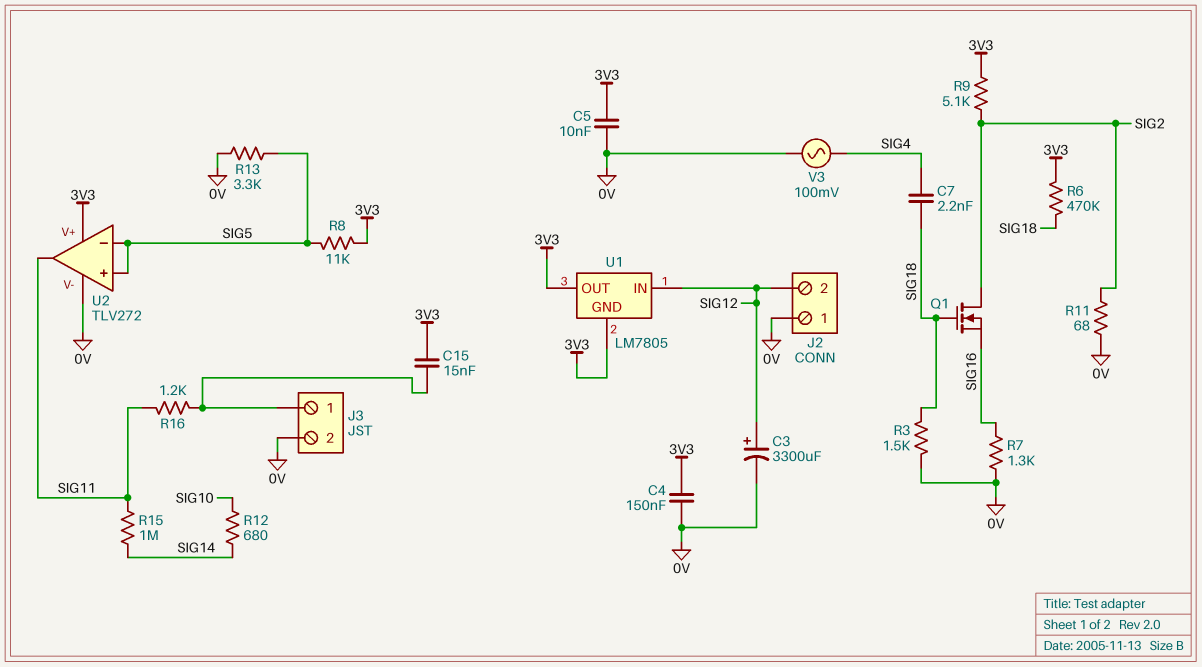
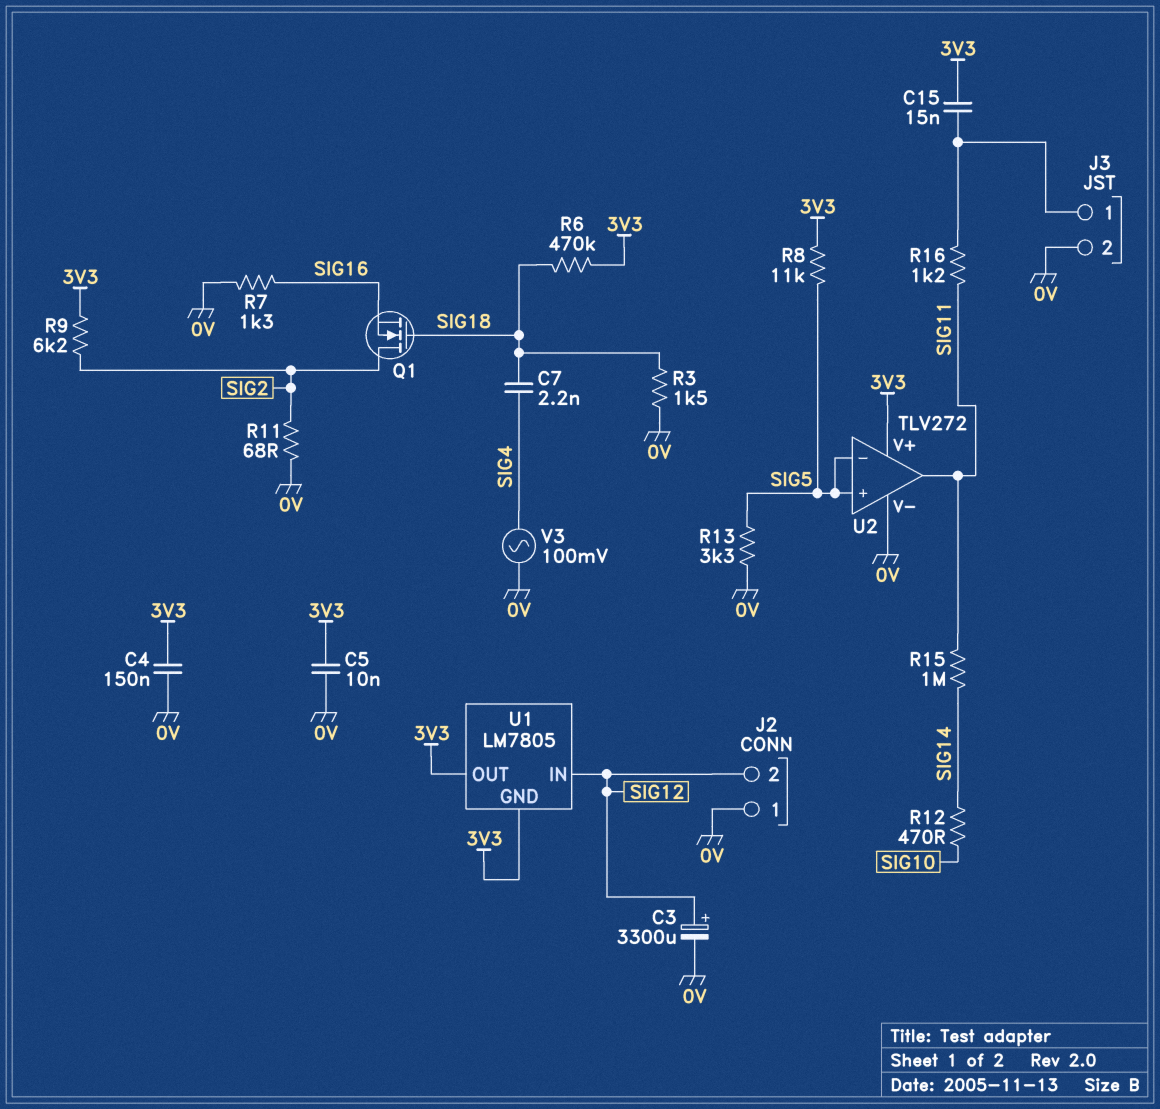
R9: 5.1k (3V3, SIG2) -> 6.2k (3V3, SIG2)
R12: 680 (SIG10, SIG14) -> 470 (SIG10, SIG14)

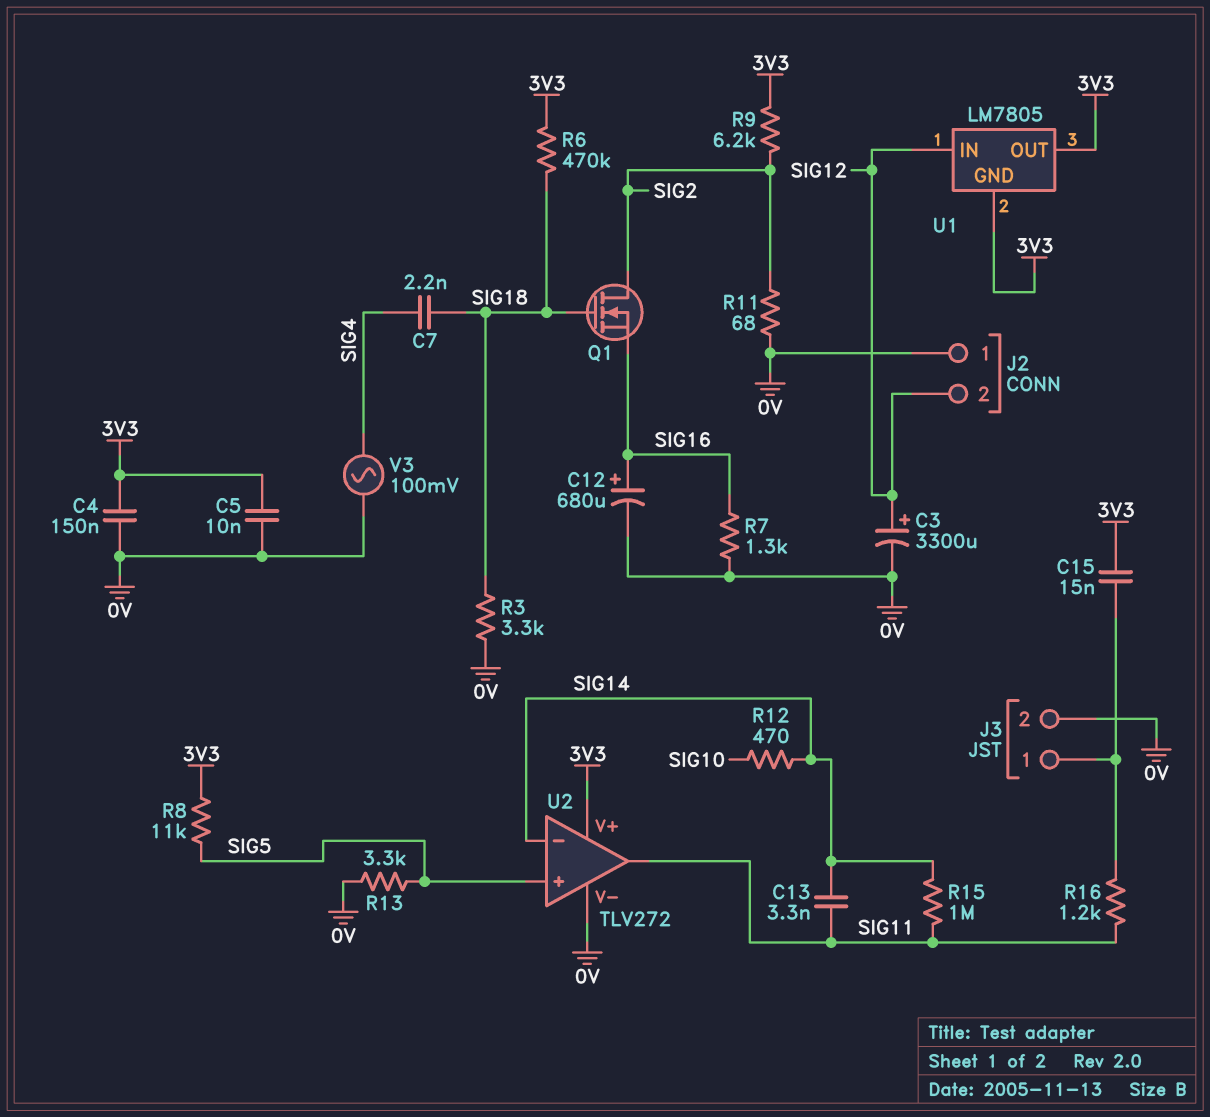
C12: none -> 680uF (plus SIG16, minus 0V)
C13: none -> 3.3nF (SIG11, SIG14)
R3: 1.5k (0V, SIG18) -> 3.3k (0V, SIG18)
U2 pin in-: SIG5 -> SIG14

